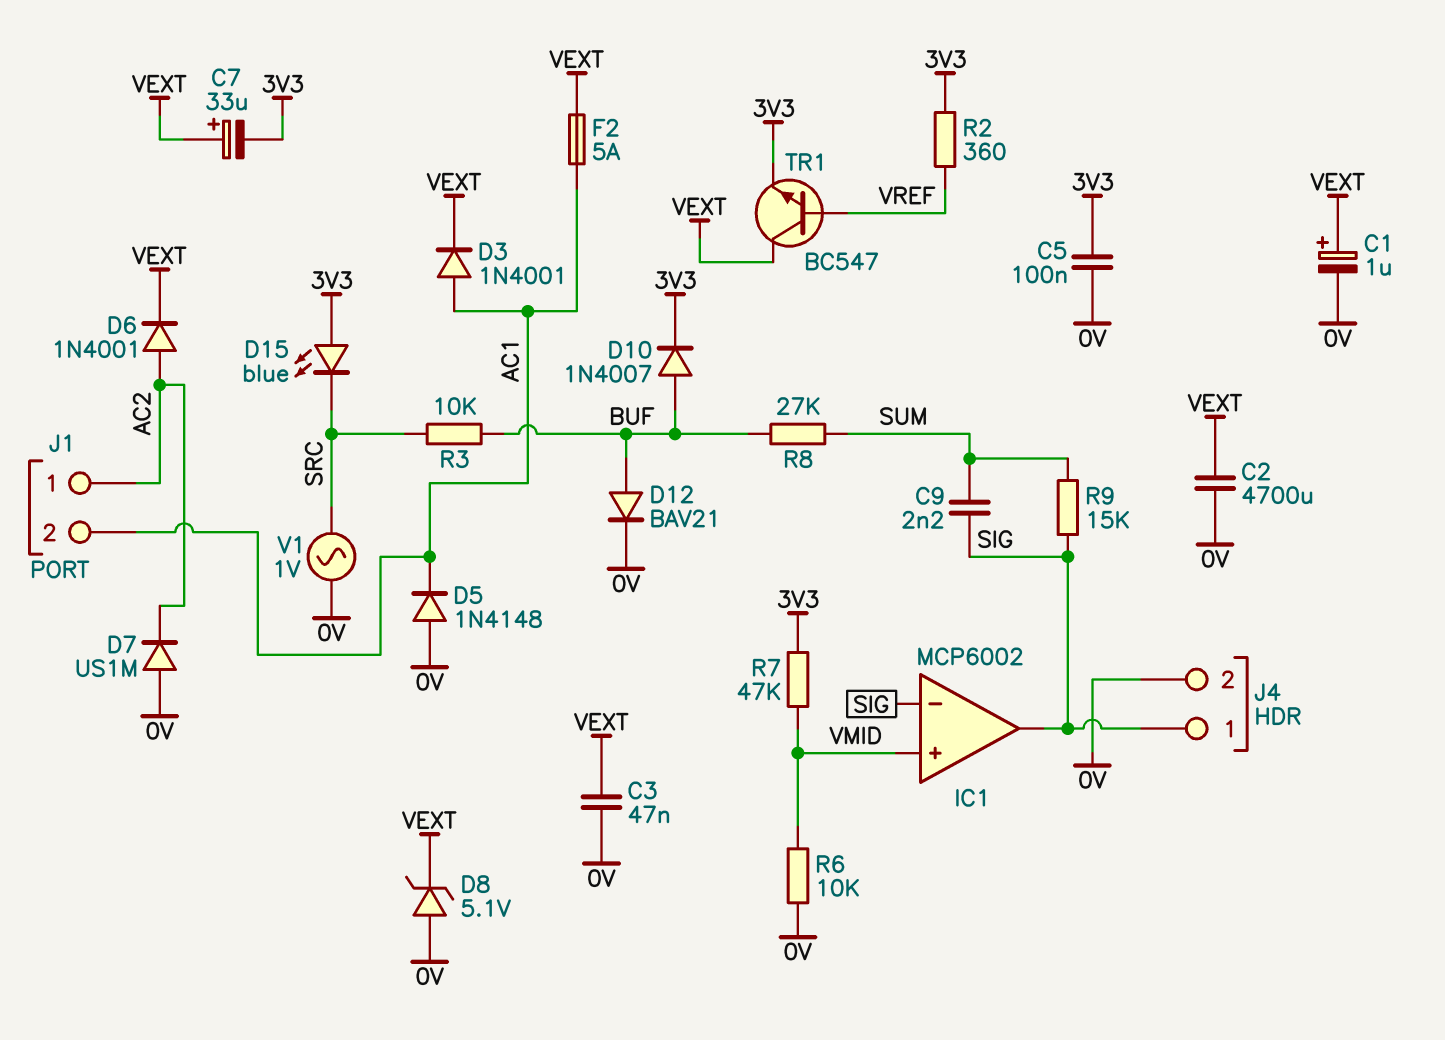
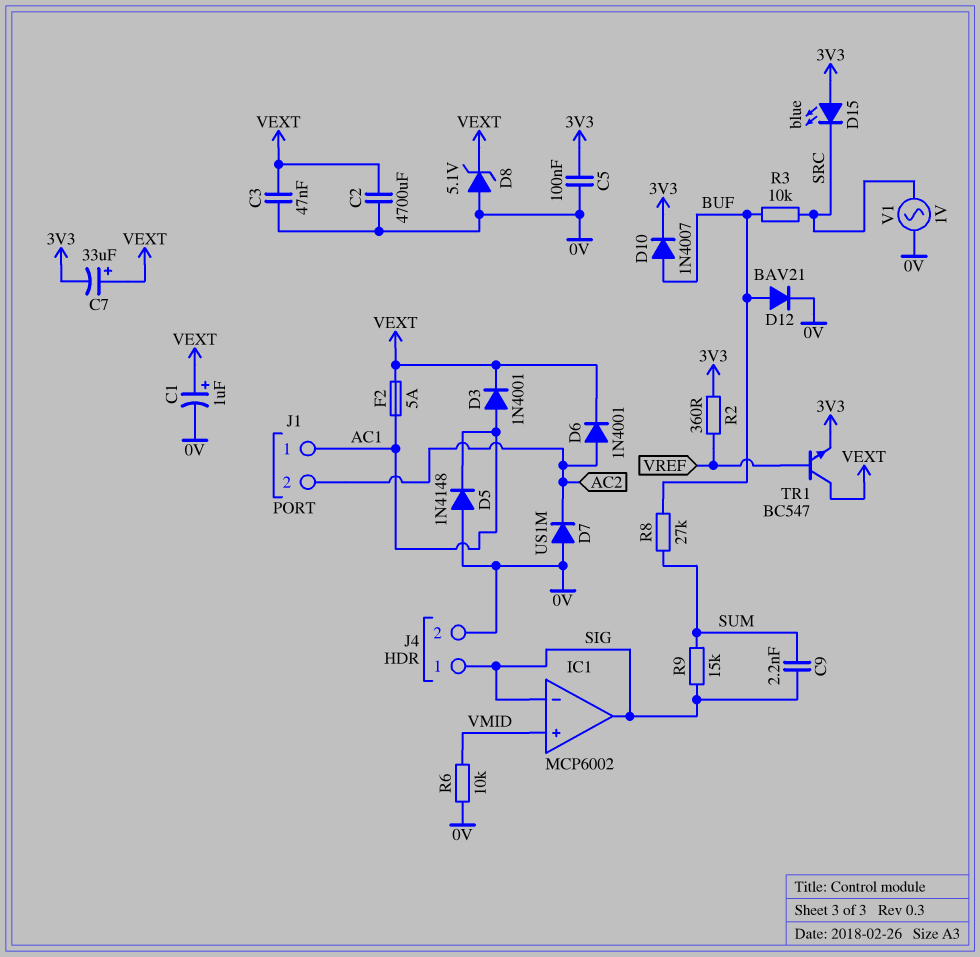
J1 pin 1: AC2 -> AC1
J1 pin 2: AC1 -> AC2
R7: 47k (3V3, VMID) -> none

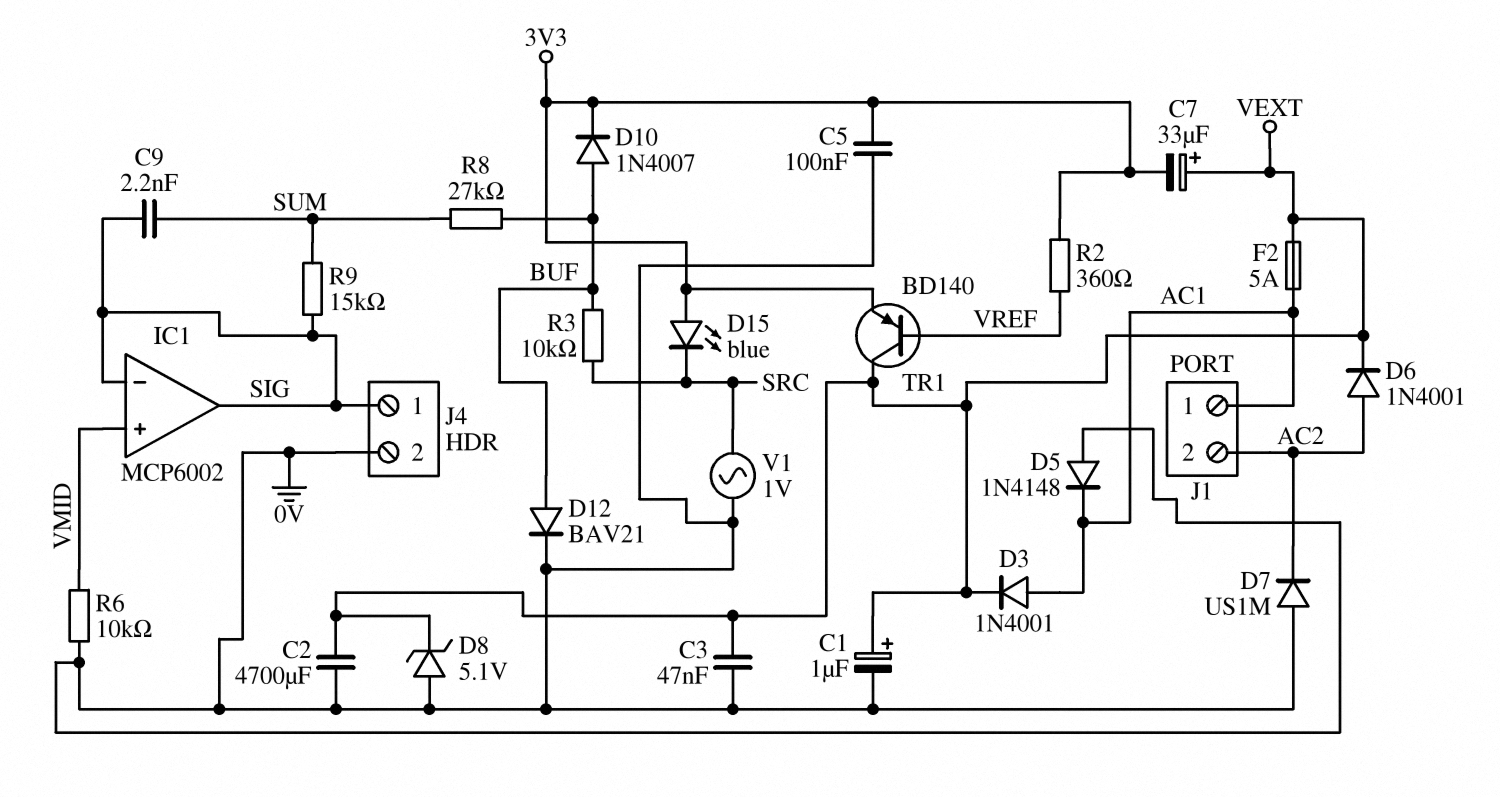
TR1: NPN BC547 (B VREF, C VEXT, E 3V3) -> PNP BD140 (B VREF, C VEXT, E 3V3)

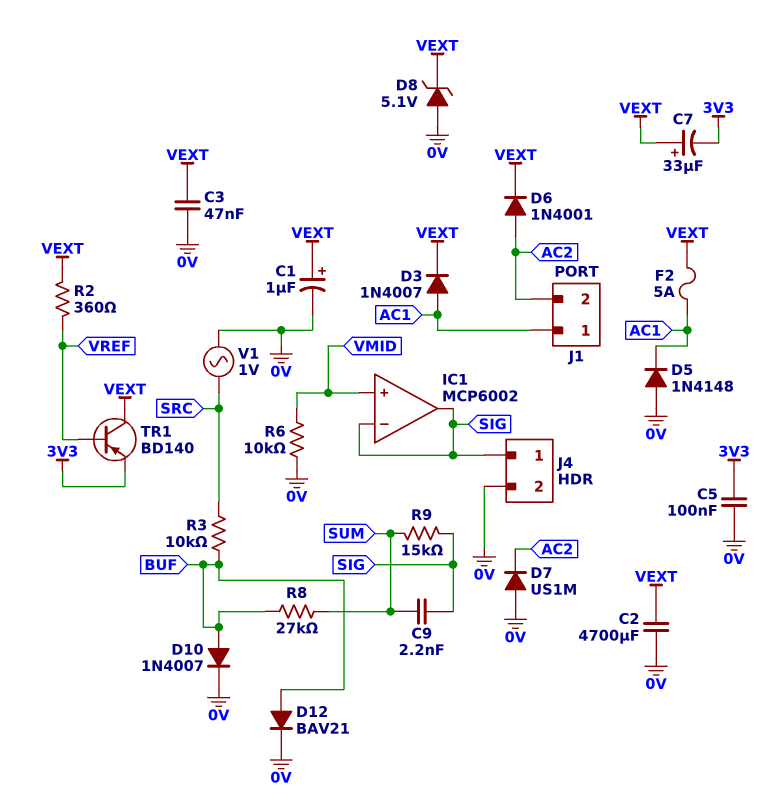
D3: diode 1N4001 (A AC1, K VEXT) -> diode 1N4007 (A AC1, K VEXT)
D10: diode 1N4007 (A BUF, K 3V3) -> diode 1N4007 (A BUF, K 0V)
D15: LED blue (A 3V3, K SRC) -> none
R2: 360 (3V3, VREF) -> 360 (VEXT, VREF)

